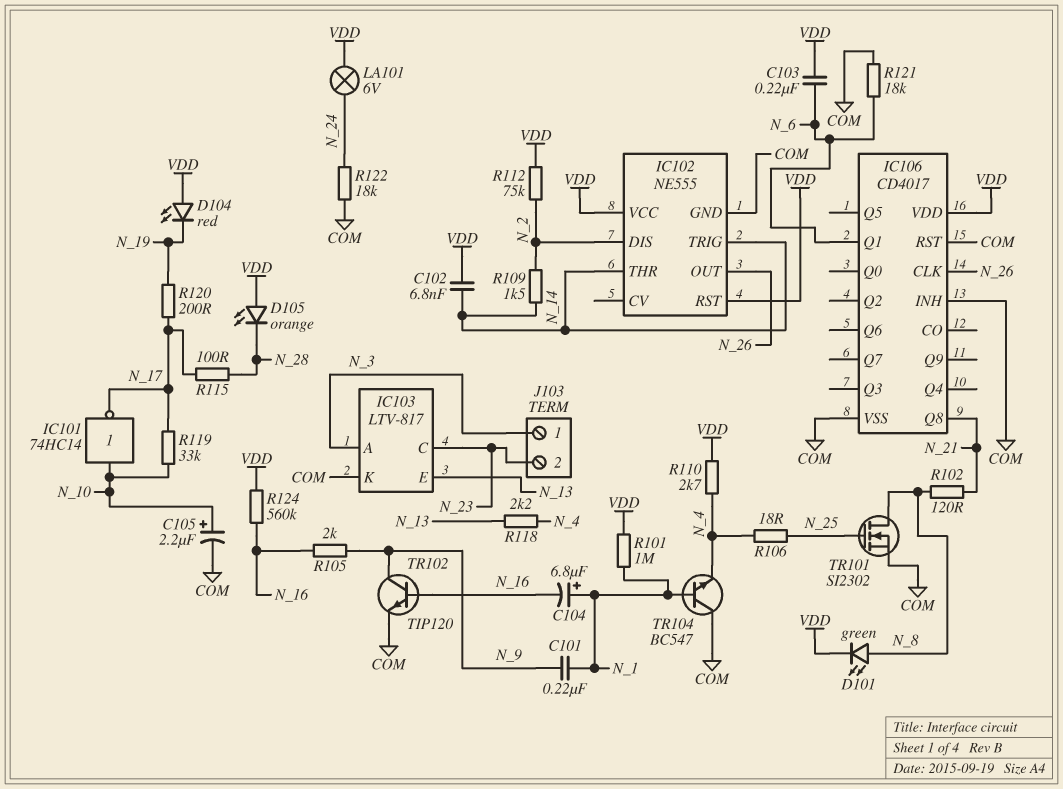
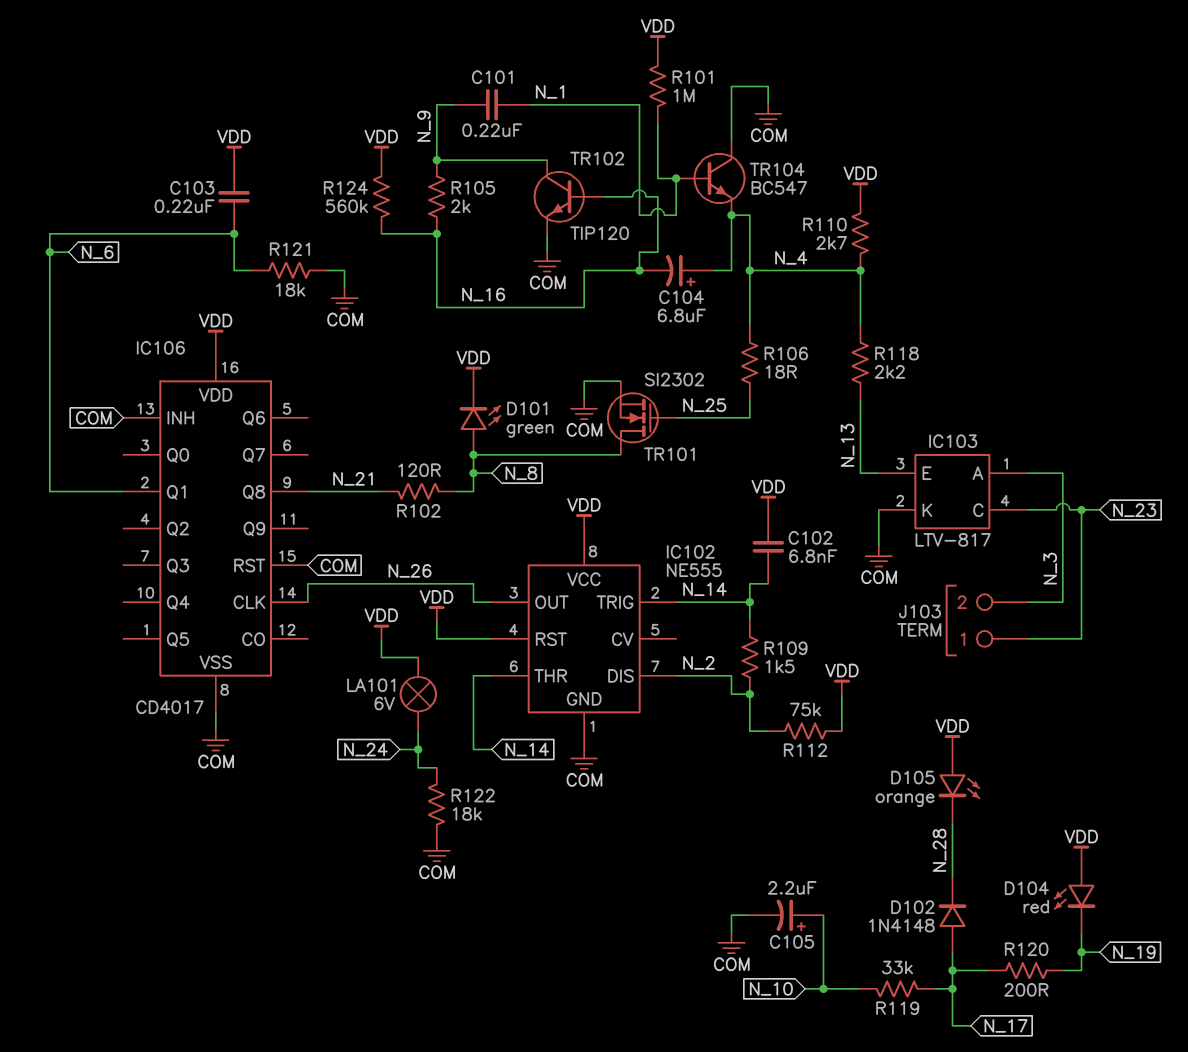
C104: 6.8uF (plus N_1, minus N_16) -> 6.8uF (plus N_4, minus N_16)
D102: none -> diode 1N4148 (A N_17, K N_28)
IC101: NOT 74HC14 (in N_10, out N_17) -> none
J103 pin 1: N_3 -> N_23
J103 pin 2: N_23 -> N_3
R115: 100 (N_17, N_28) -> none

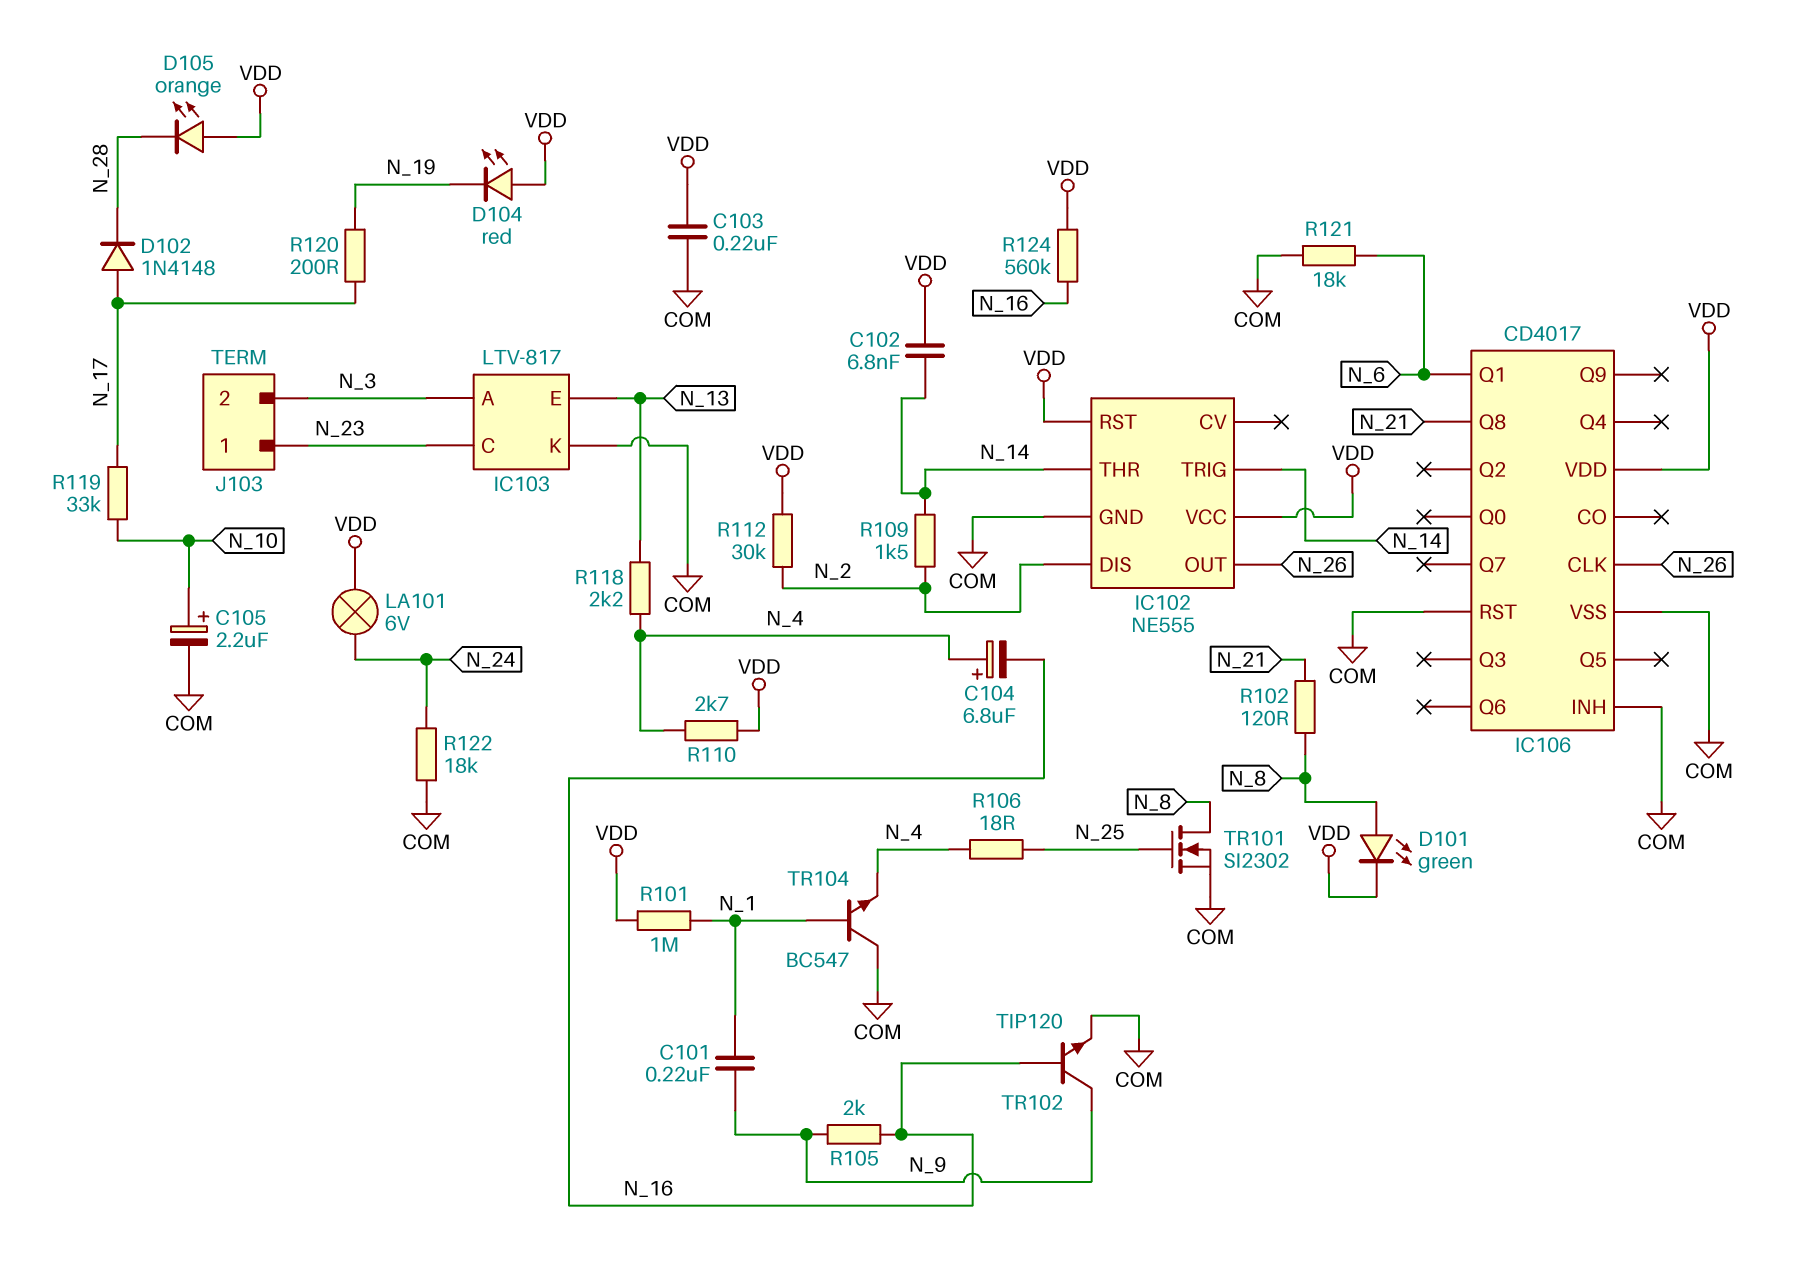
C103: 220nF (N_6, VDD) -> 220nF (COM, VDD)
R112: 75k (N_2, VDD) -> 30k (N_2, VDD)

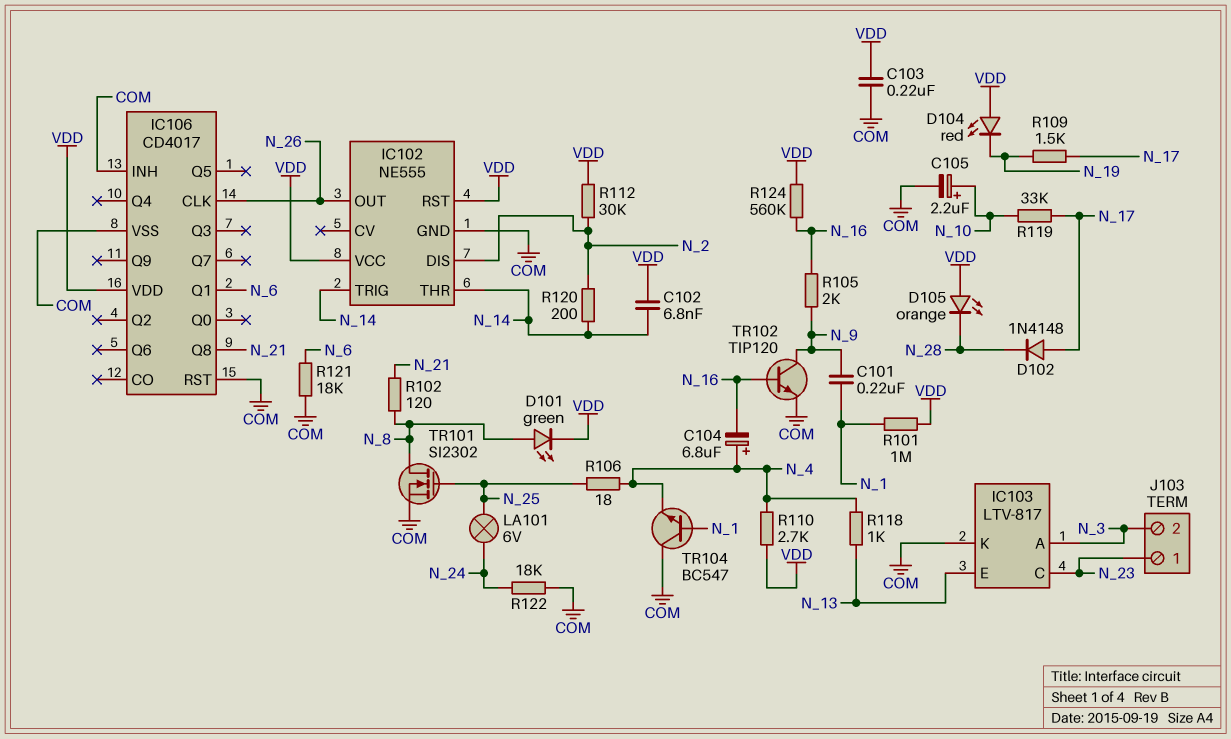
LA101: lamp 6V (N_24, VDD) -> lamp 6V (N_24, N_25)
R109: 1.5k (N_2, N_14) -> 1.5k (N_17, N_19)
R118: 2.2k (N_4, N_13) -> 1k (N_4, N_13)
R120: 200 (N_17, N_19) -> 200 (N_2, N_14)

